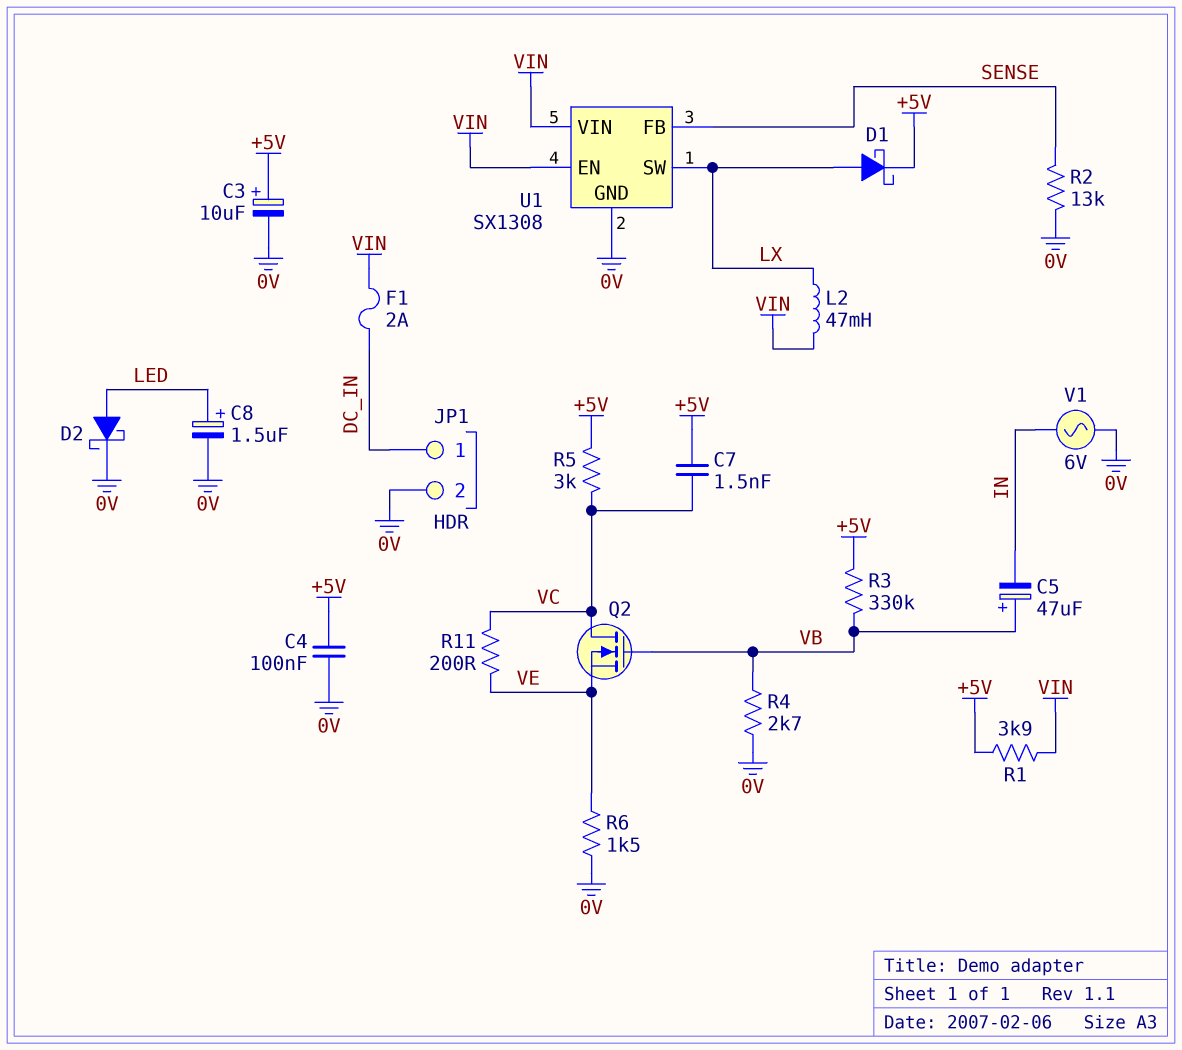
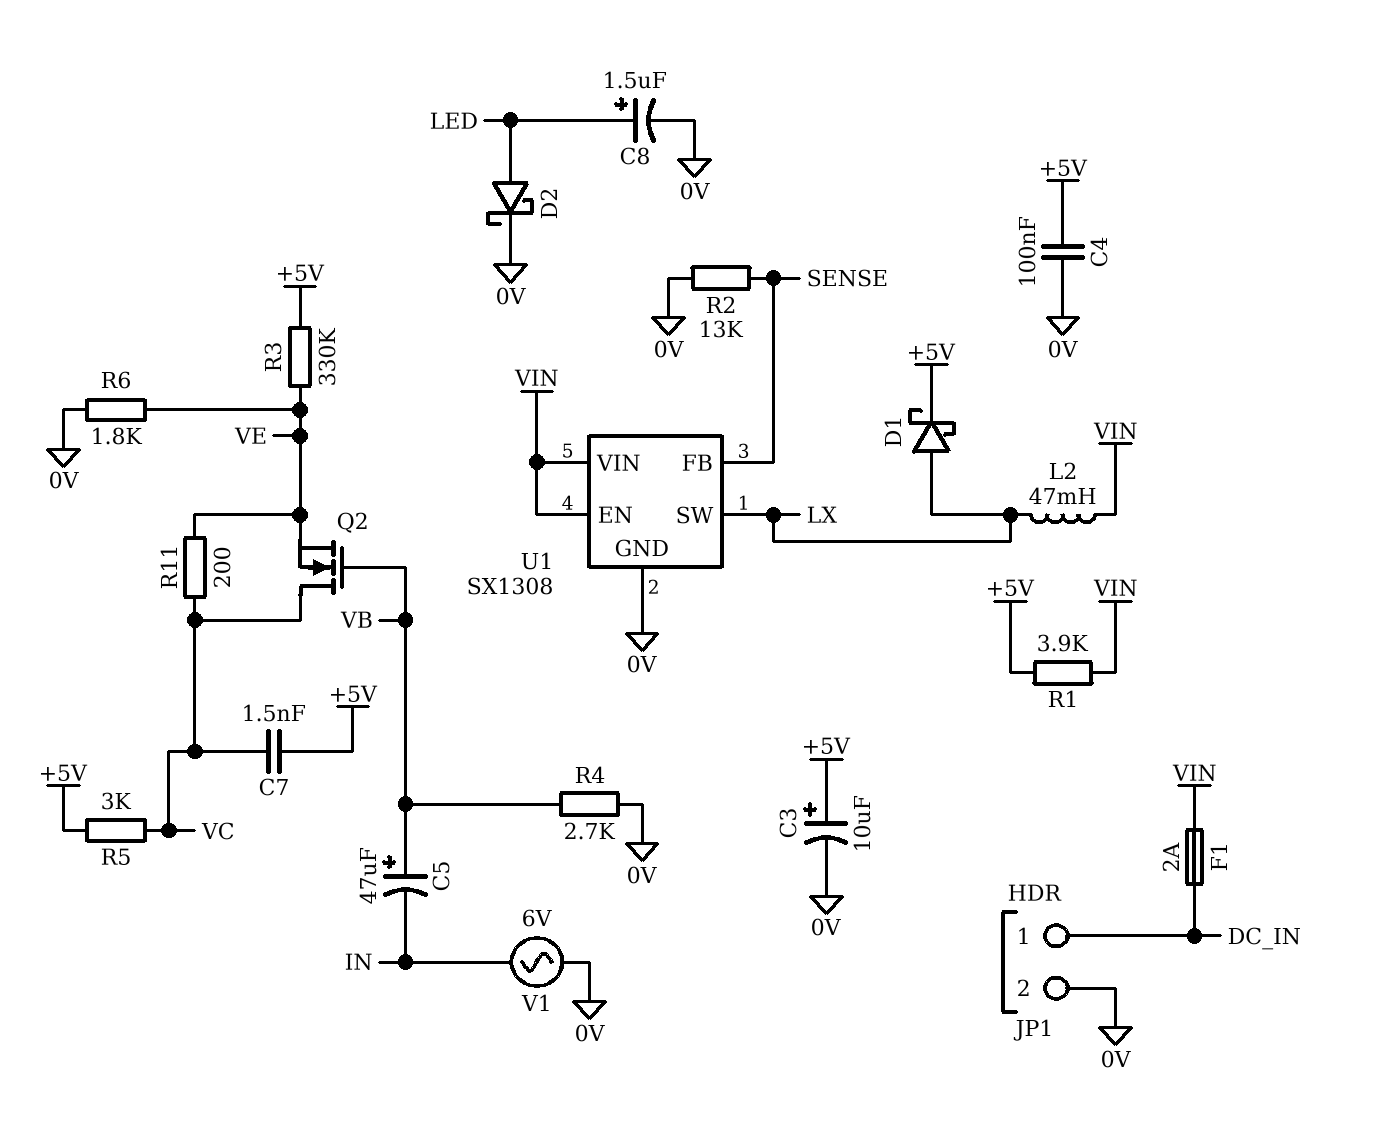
R3: 330k (+5V, VB) -> 330k (+5V, VE)
R6: 1.5k (0V, VE) -> 1.8k (0V, VE)

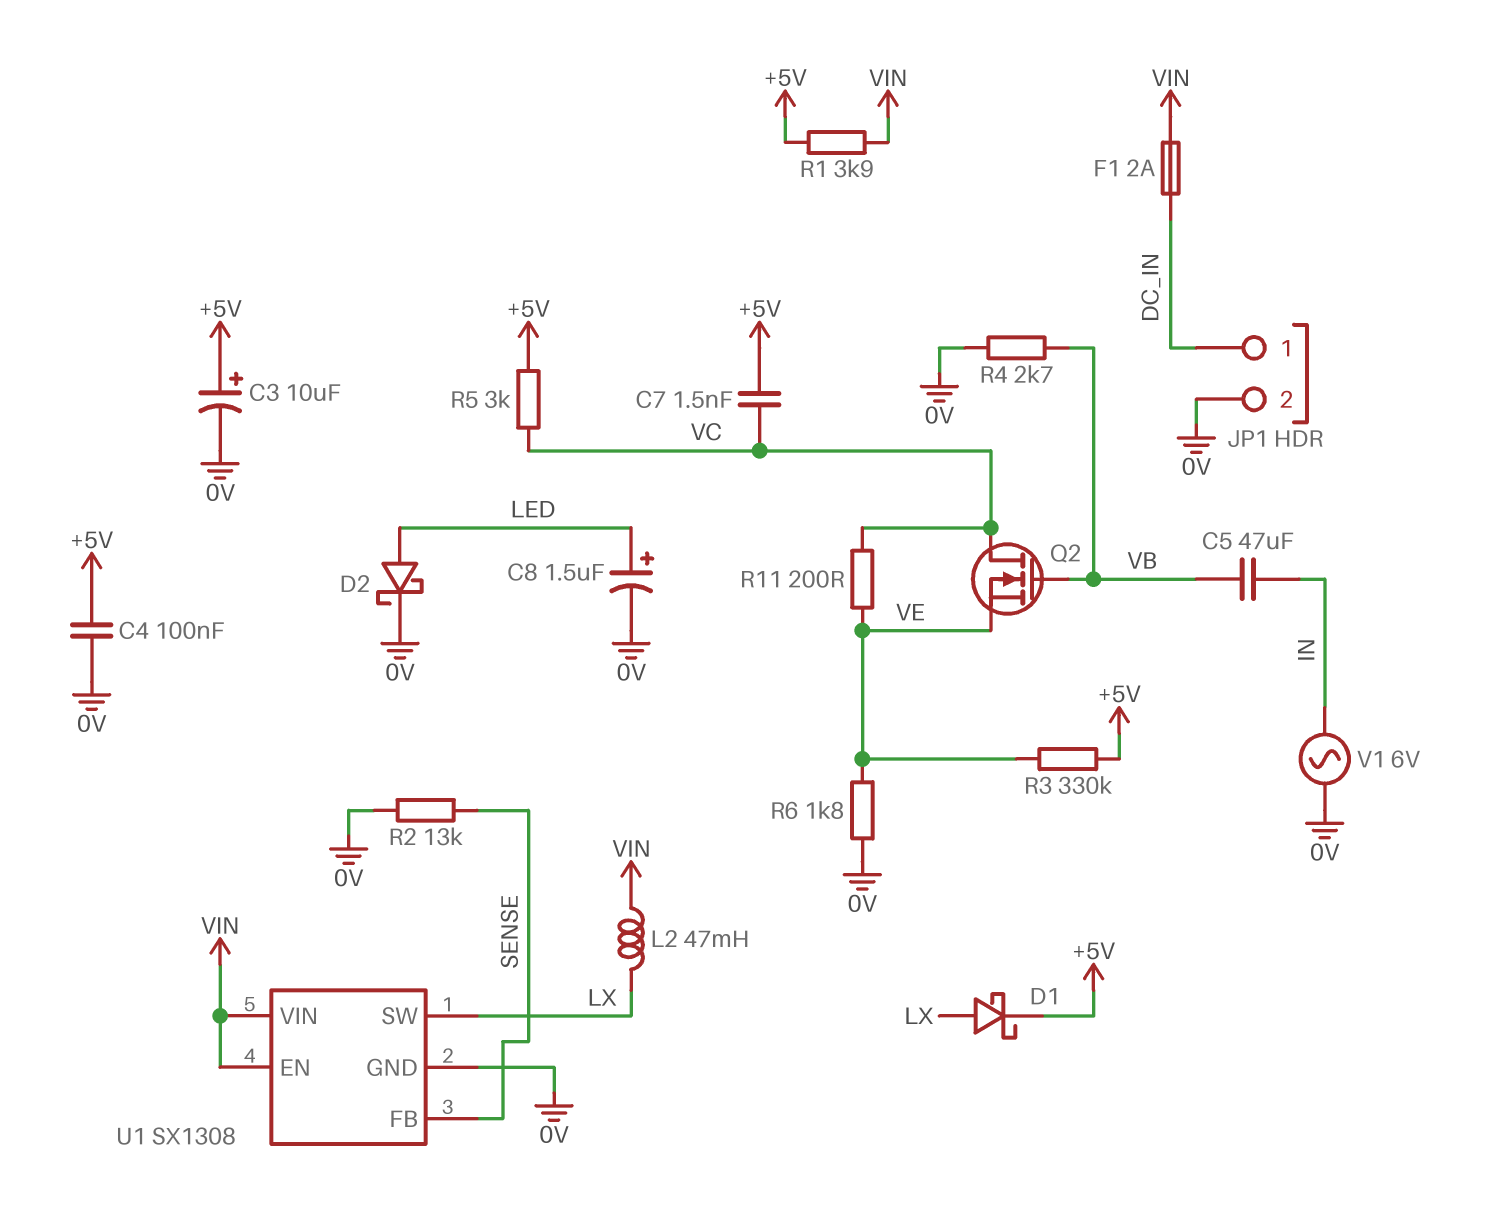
C5: 47uF (plus VB, minus IN) -> 47uF (IN, VB)

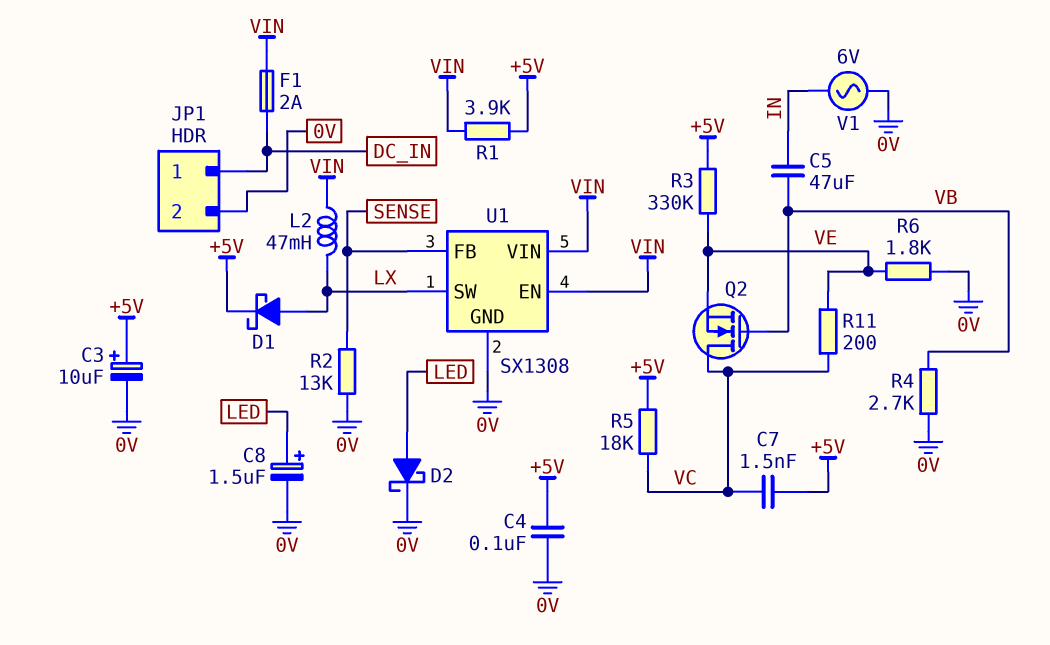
R5: 3k (+5V, VC) -> 18k (+5V, VC)

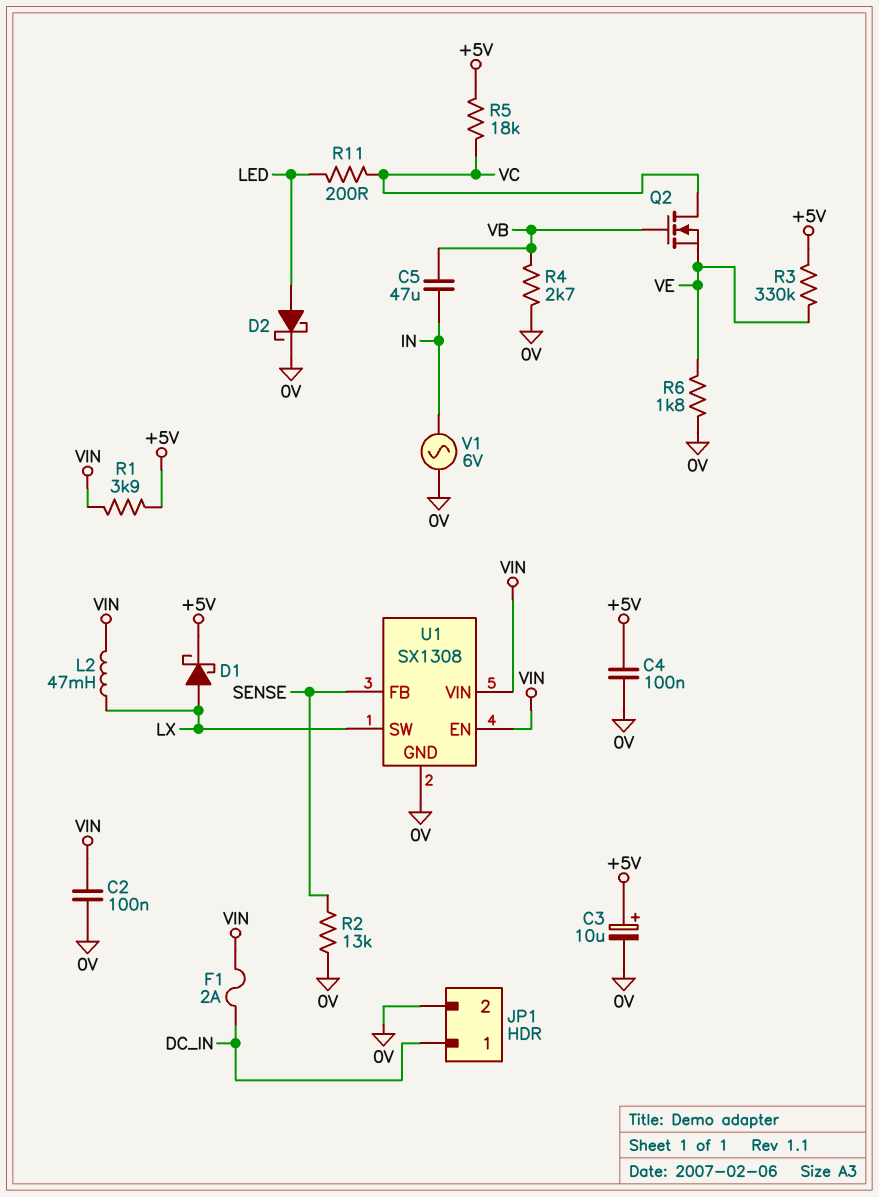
C2: none -> 100nF (0V, VIN)
C7: 1.5nF (+5V, VC) -> none
C8: 1.5uF (plus LED, minus 0V) -> none
R11: 200 (VC, VE) -> 200 (LED, VC)

